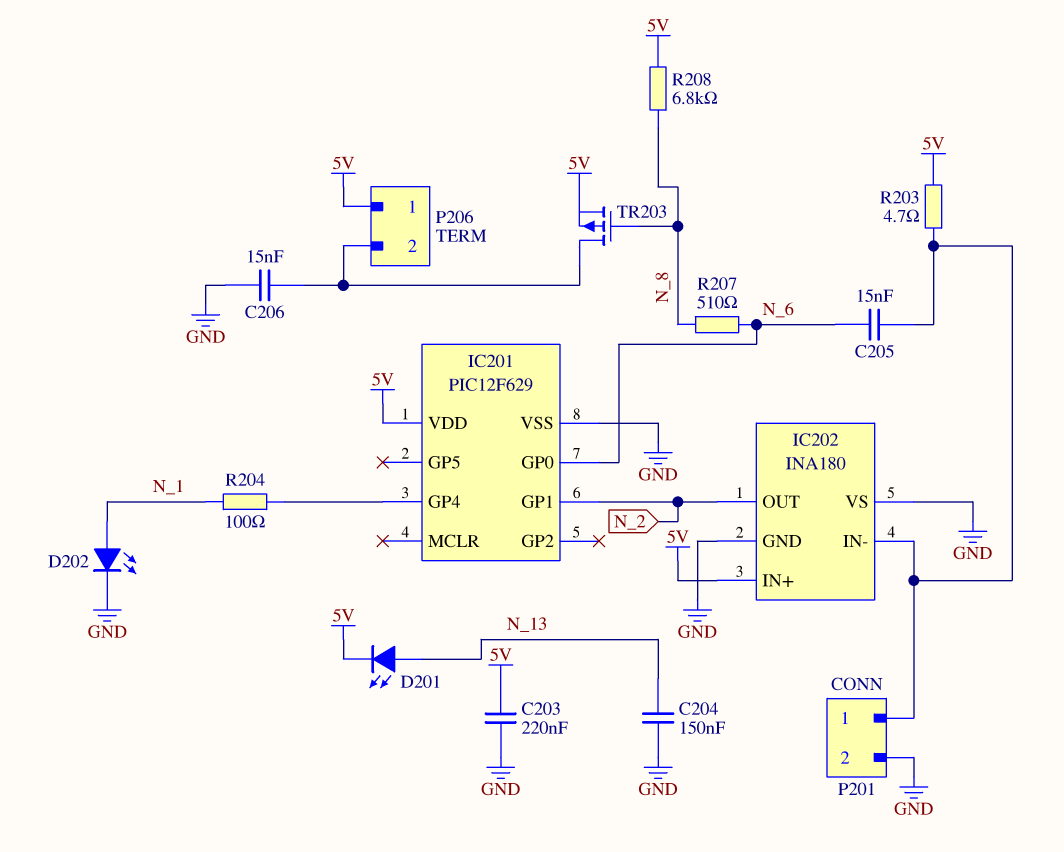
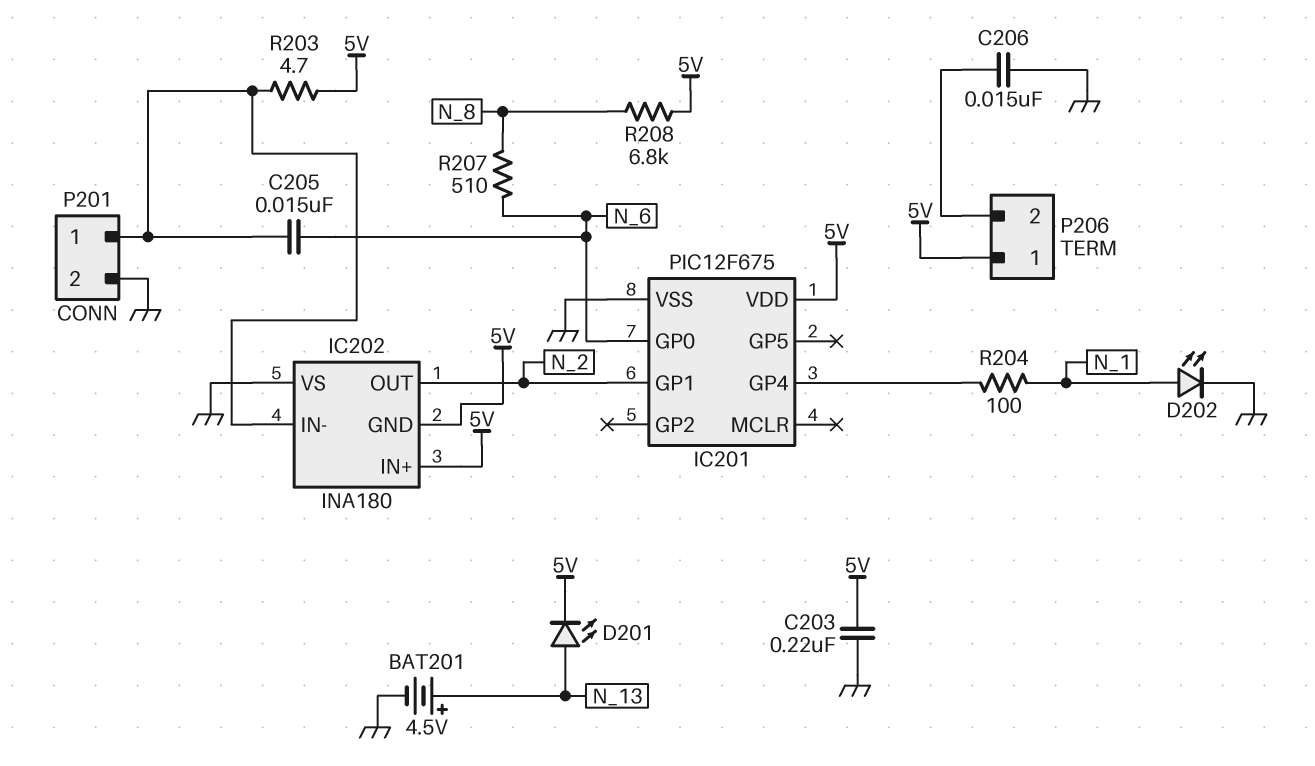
BAT201: none -> 4.5V (plus N_13, minus GND)
C204: 150nF (GND, N_13) -> none
IC201: PIC12F629 -> PIC12F675
IC202 pin GND: GND -> 5V
TR203: PMOS (G N_8, D P206/2, S 5V) -> none

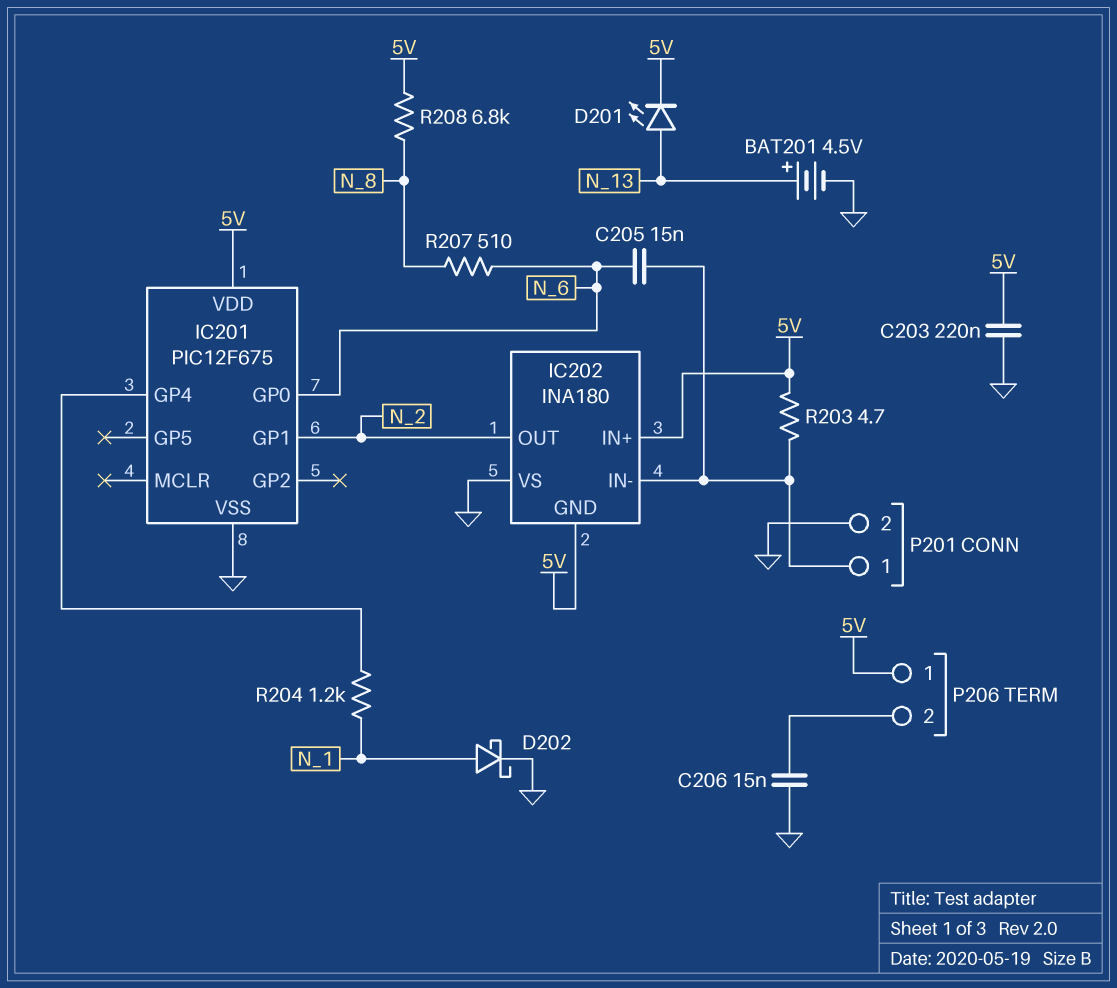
D202: LED (A N_1, K GND) -> schottky (A N_1, K GND)
R204: 100 (IC201/GP4, N_1) -> 1.2k (IC201/GP4, N_1)

